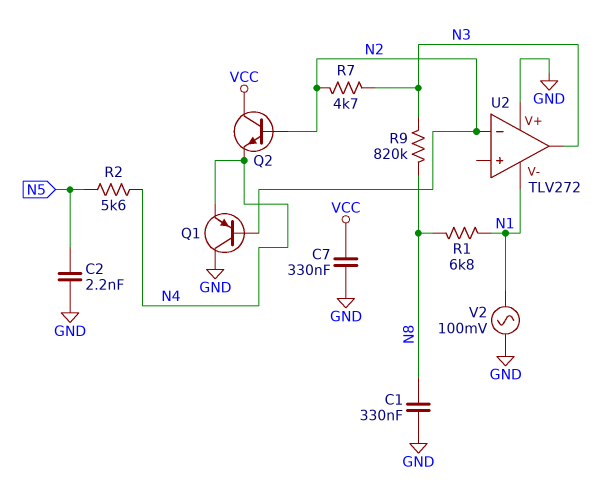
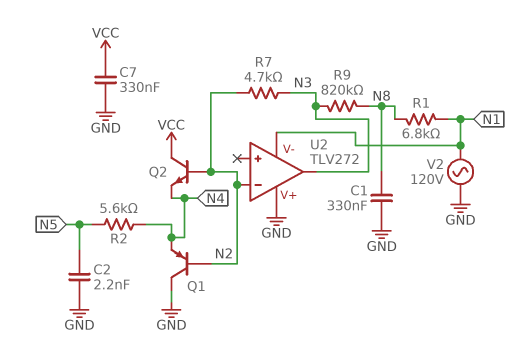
V2: AC 100mV (GND, N1) -> AC 120V (GND, N1)

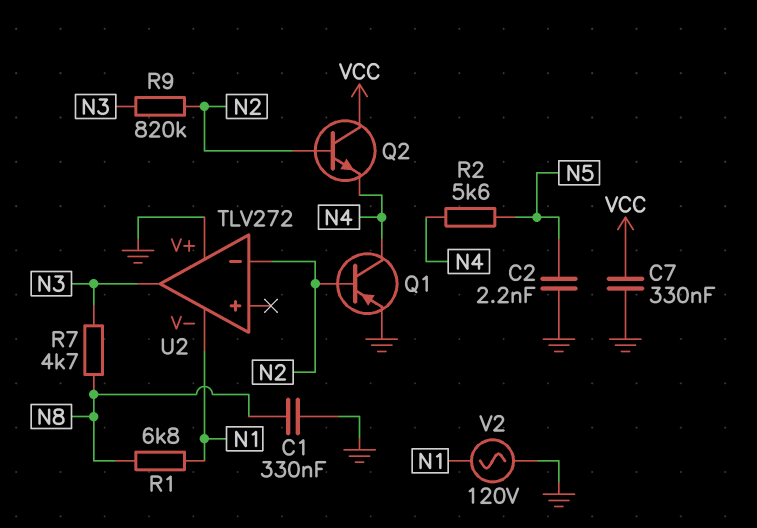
Q1: PNP (B N2, C GND, E N4) -> PNP (B N2, C N4, E GND)
R7: 4.7k (N2, N3) -> 4.7k (N3, N8)
R9: 820k (N3, N8) -> 820k (N2, N3)

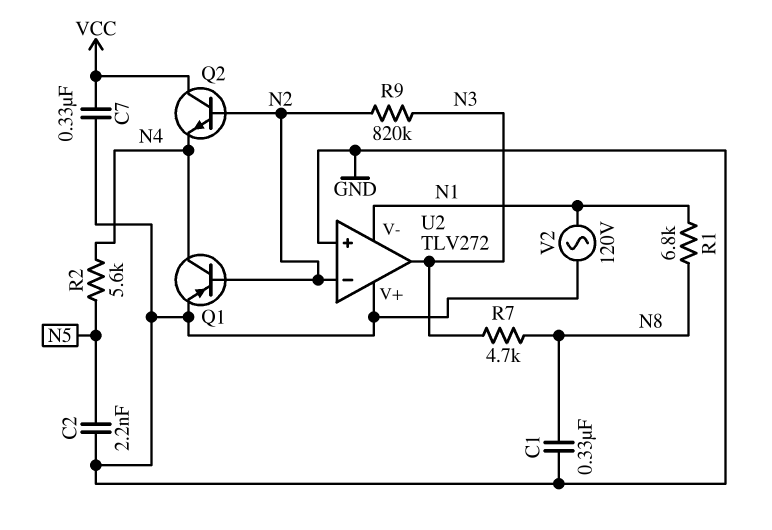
U2 pin in+: none -> GND

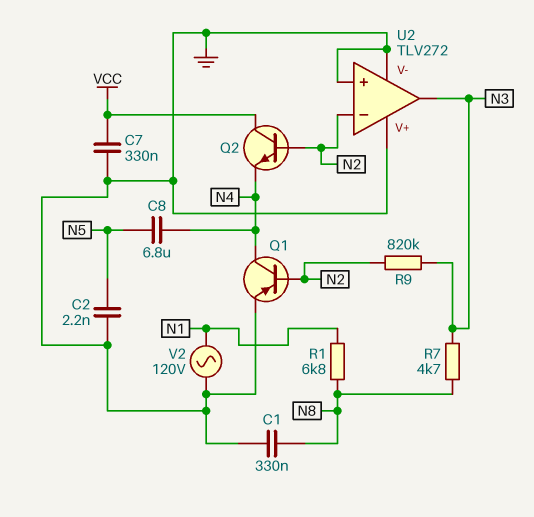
C8: none -> 6.8uF (N4, N5)
R2: 5.6k (N4, N5) -> none
U2 pin V-: N1 -> GND

